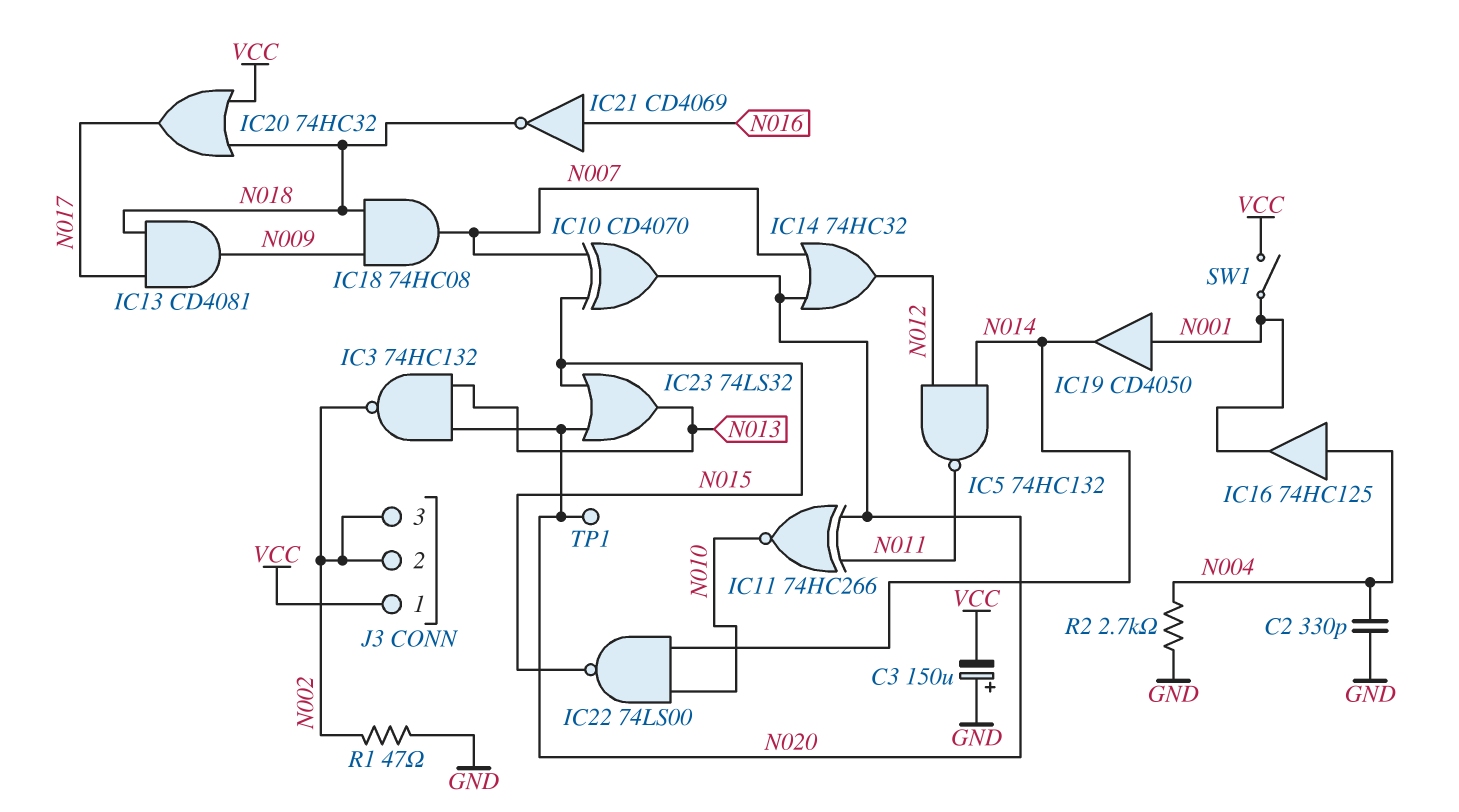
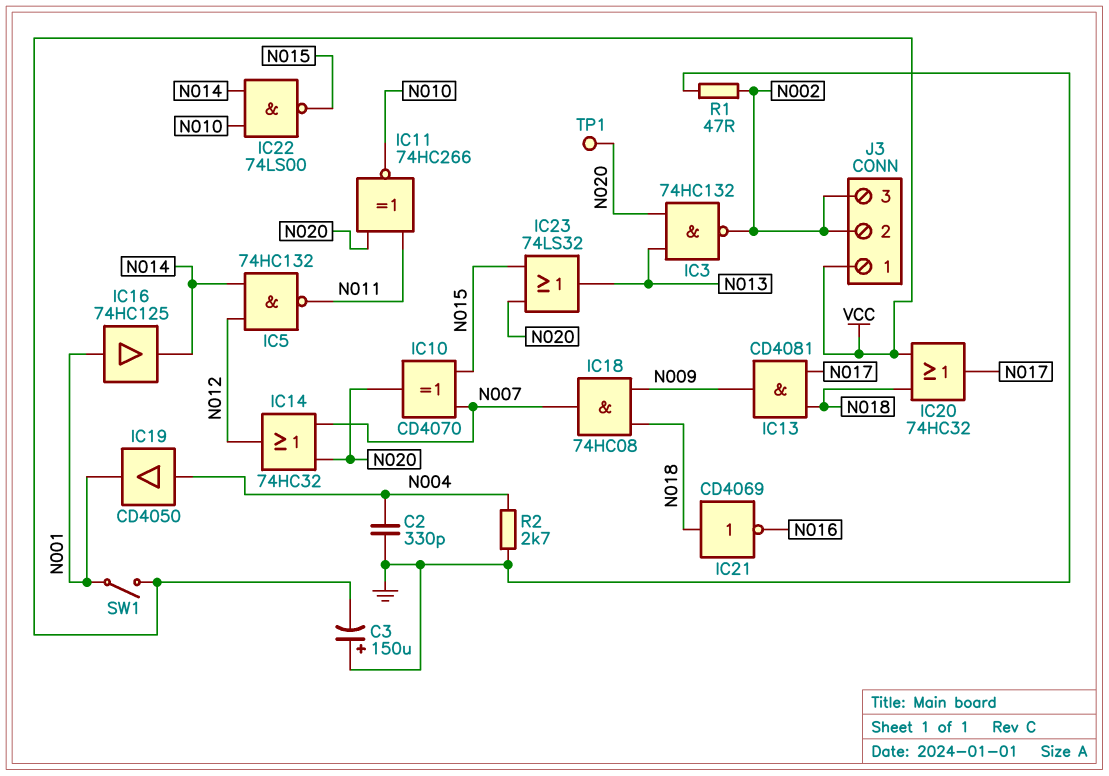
IC16: buffer 74HC125 (in N004, out N001) -> buffer 74HC125 (in N001, out N014)
IC19: buffer CD4050 (in N001, out N014) -> buffer CD4050 (in N004, out N001)
IC21: NOT CD4069 (in N016, out N018) -> NOT CD4069 (in N018, out N016)

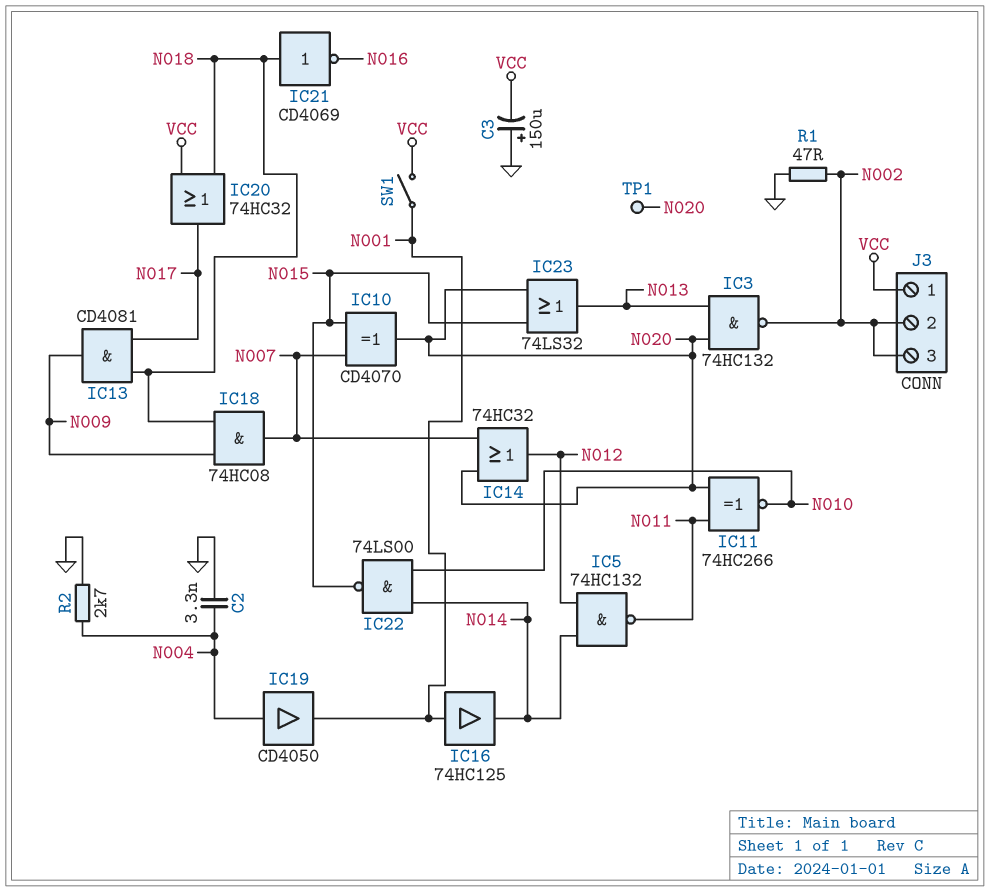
C2: 330pF (GND, N004) -> 3.3nF (GND, N004)

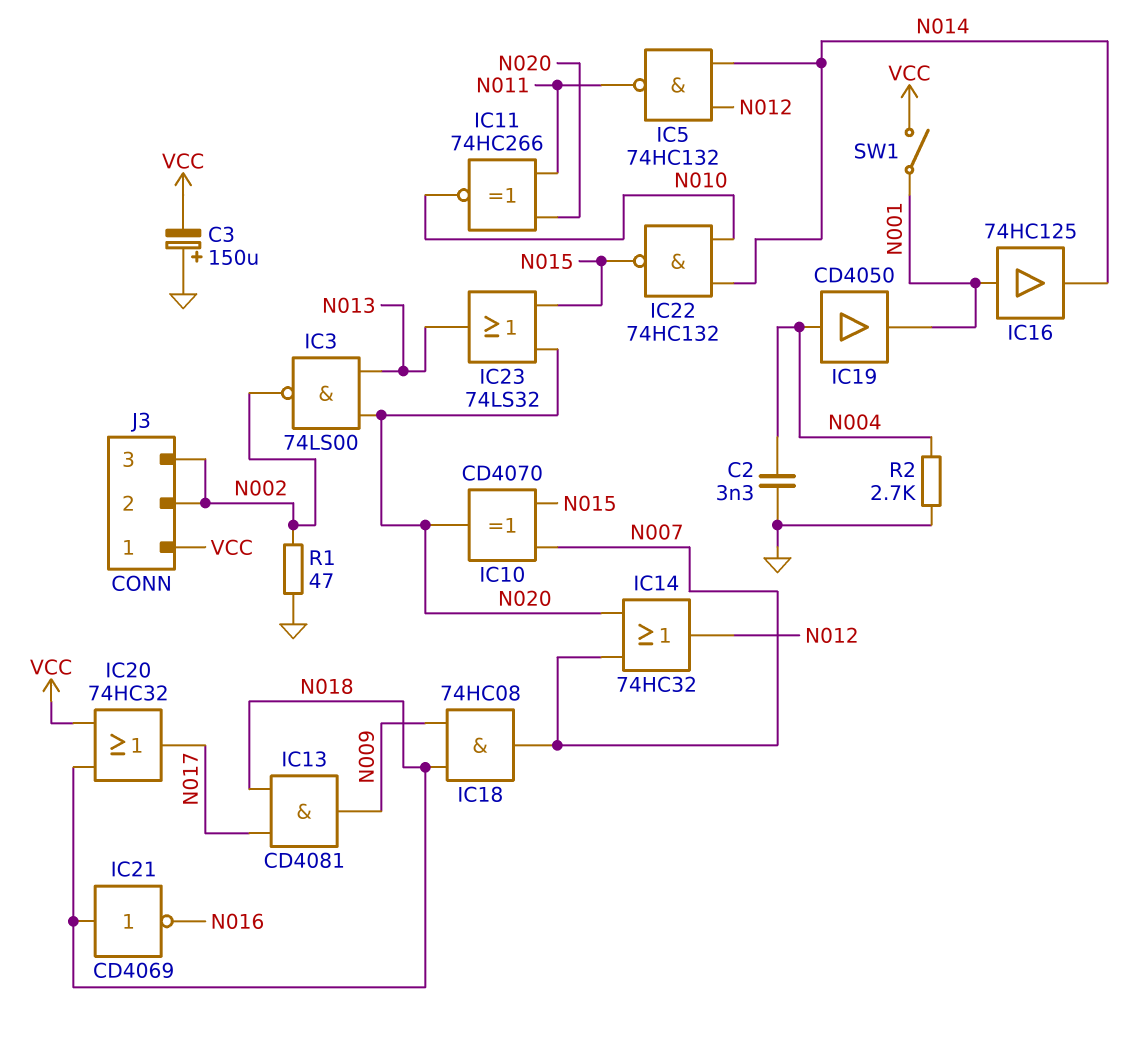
IC3: NAND 74HC132 (in N013, in N020, out N002) -> NAND 74LS00 (in N013, in N020, out N002)
IC22: NAND 74LS00 (in N010, in N014, out N015) -> NAND 74HC132 (in N010, in N014, out N015)
TP1: test point (N020) -> none

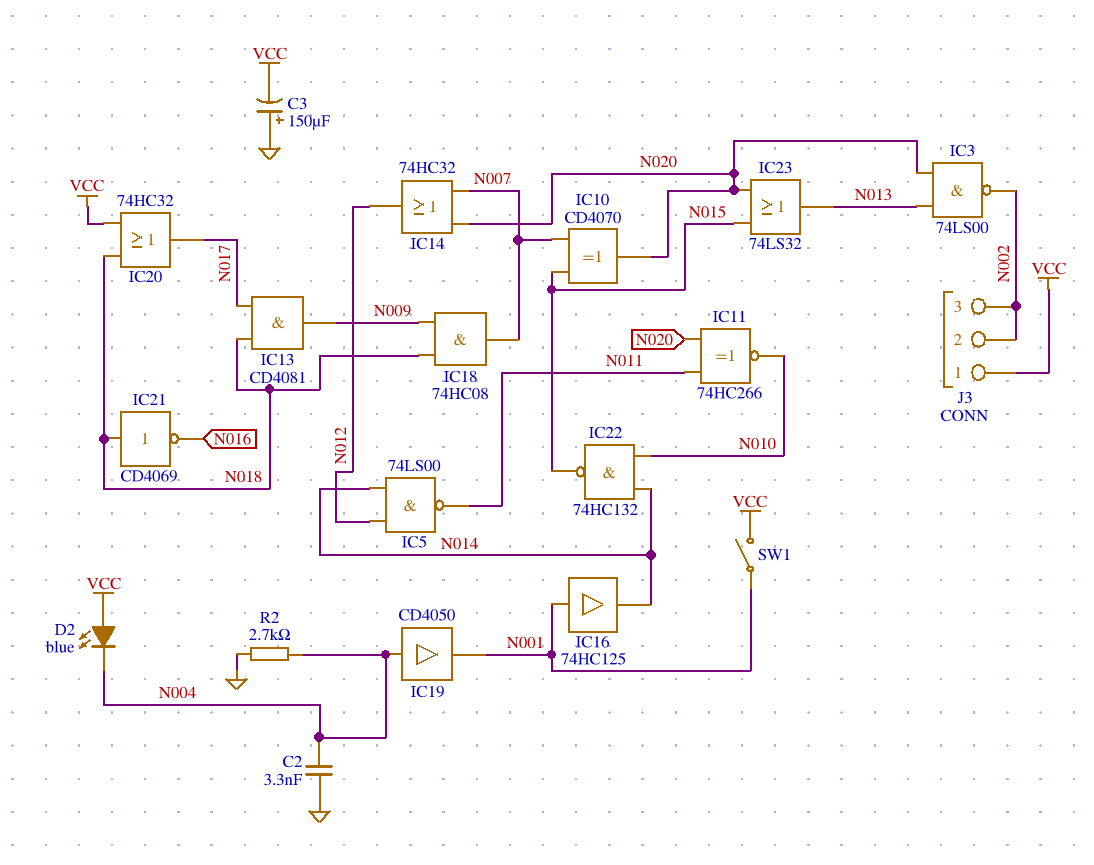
D2: none -> LED blue (A VCC, K N004)
IC5: NAND 74HC132 (in N012, in N014, out N011) -> NAND 74LS00 (in N012, in N014, out N011)
R1: 47 (GND, N002) -> none

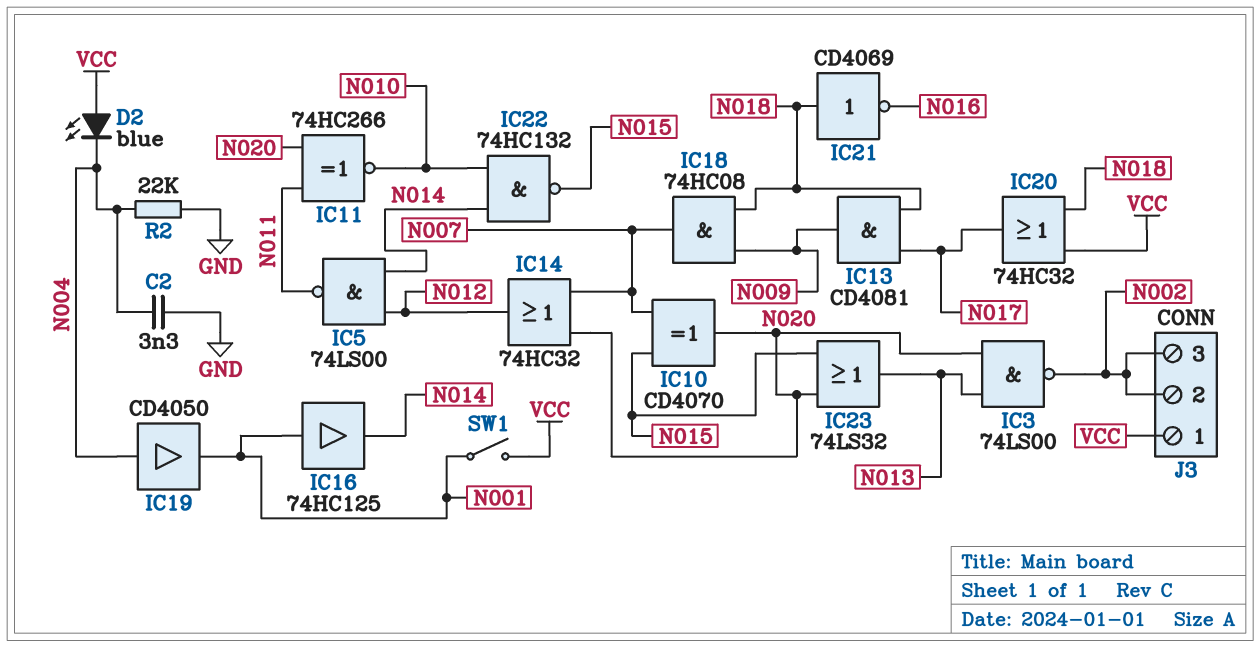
C3: 150uF (plus GND, minus VCC) -> none
R2: 2.7k (GND, N004) -> 22k (GND, N004)

